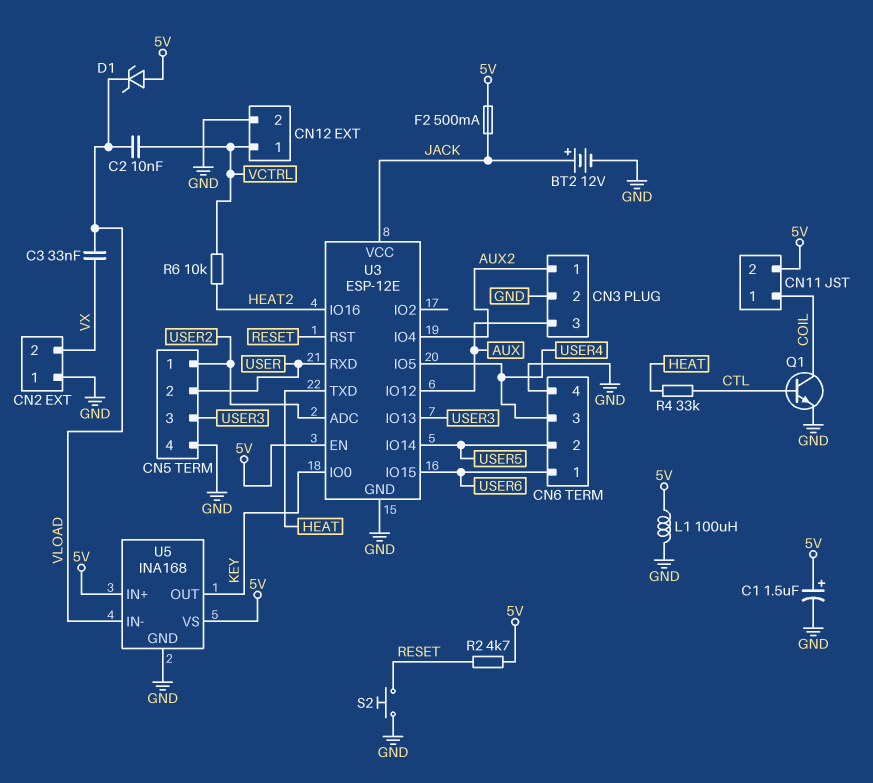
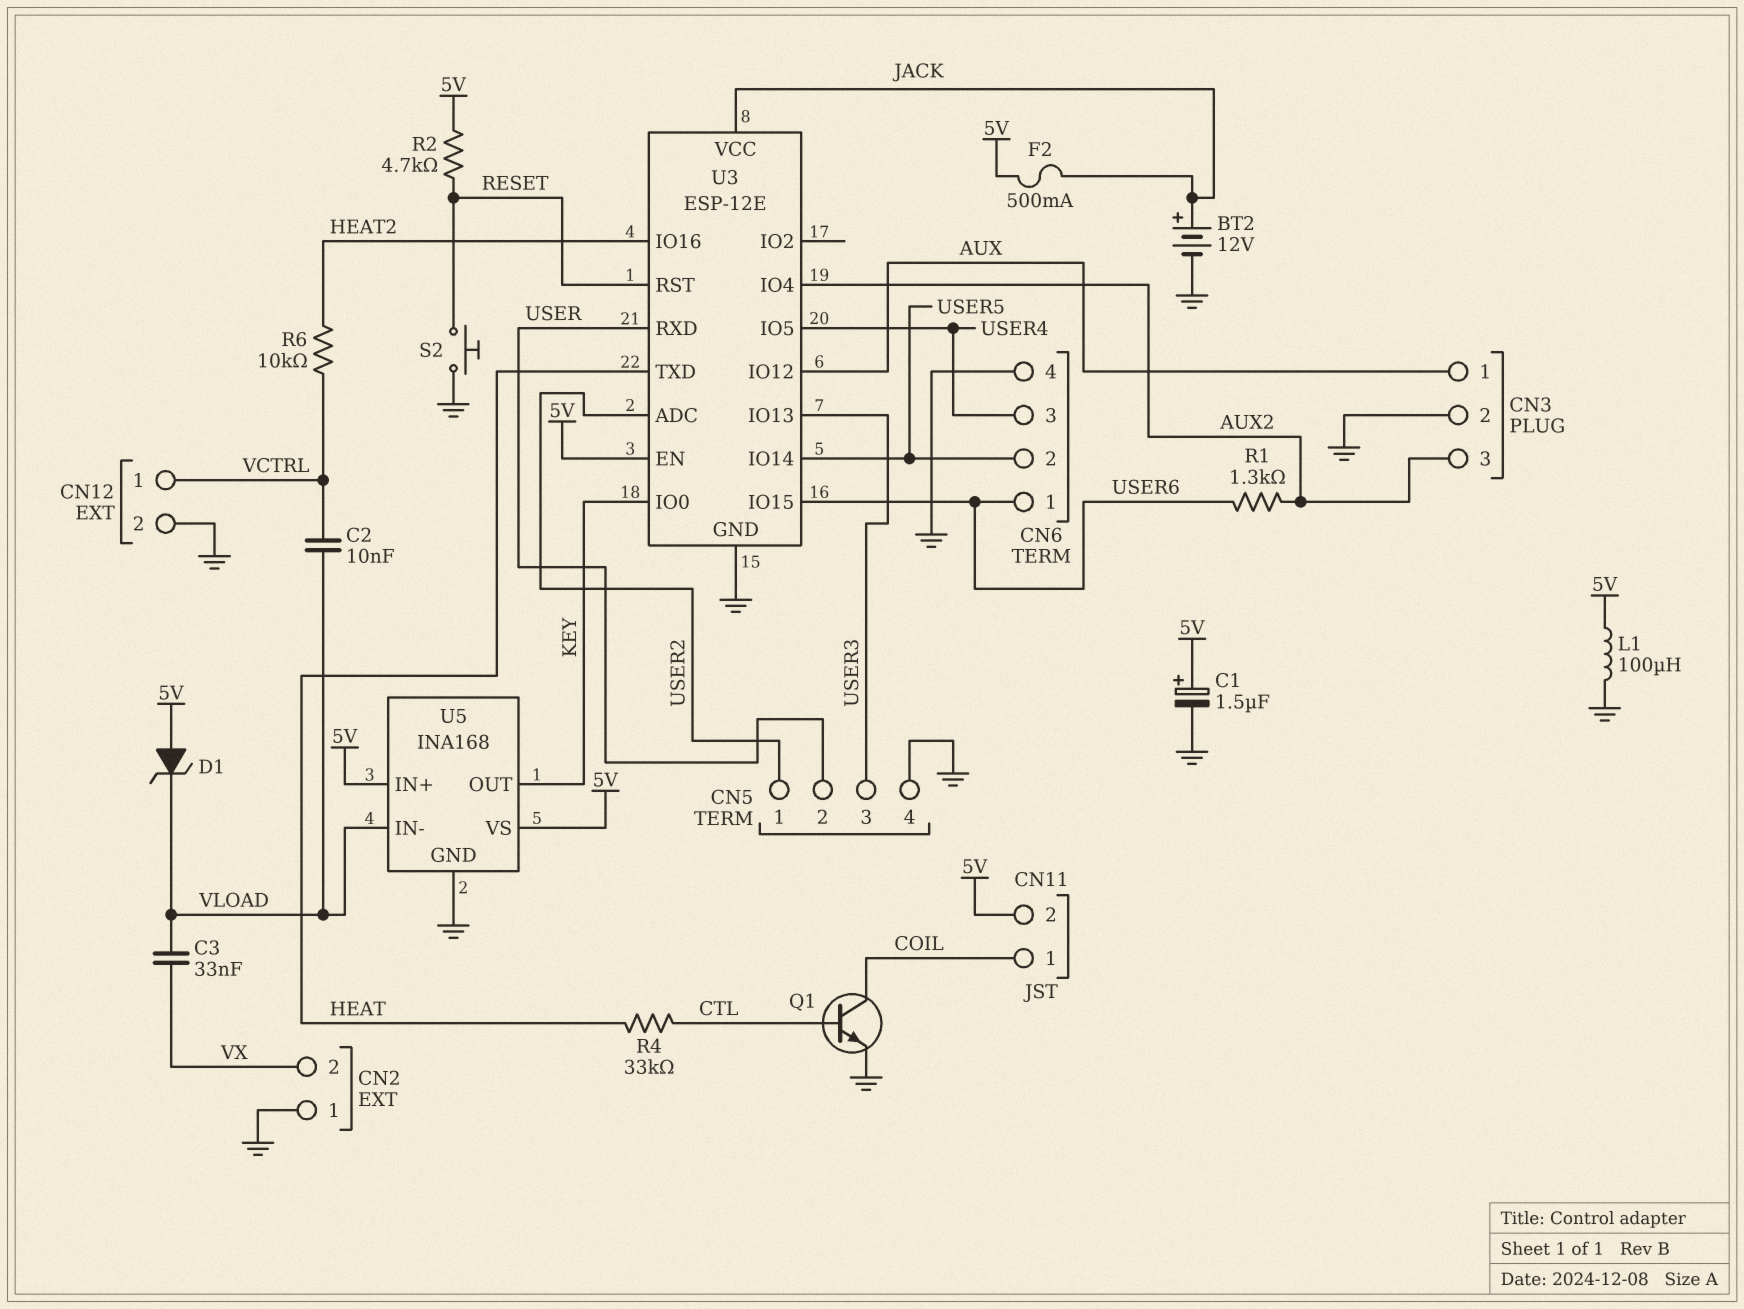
CN3 pin 1: AUX2 -> AUX
CN3 pin 3: AUX -> AUX2
R1: none -> 1.3k (AUX2, USER6)

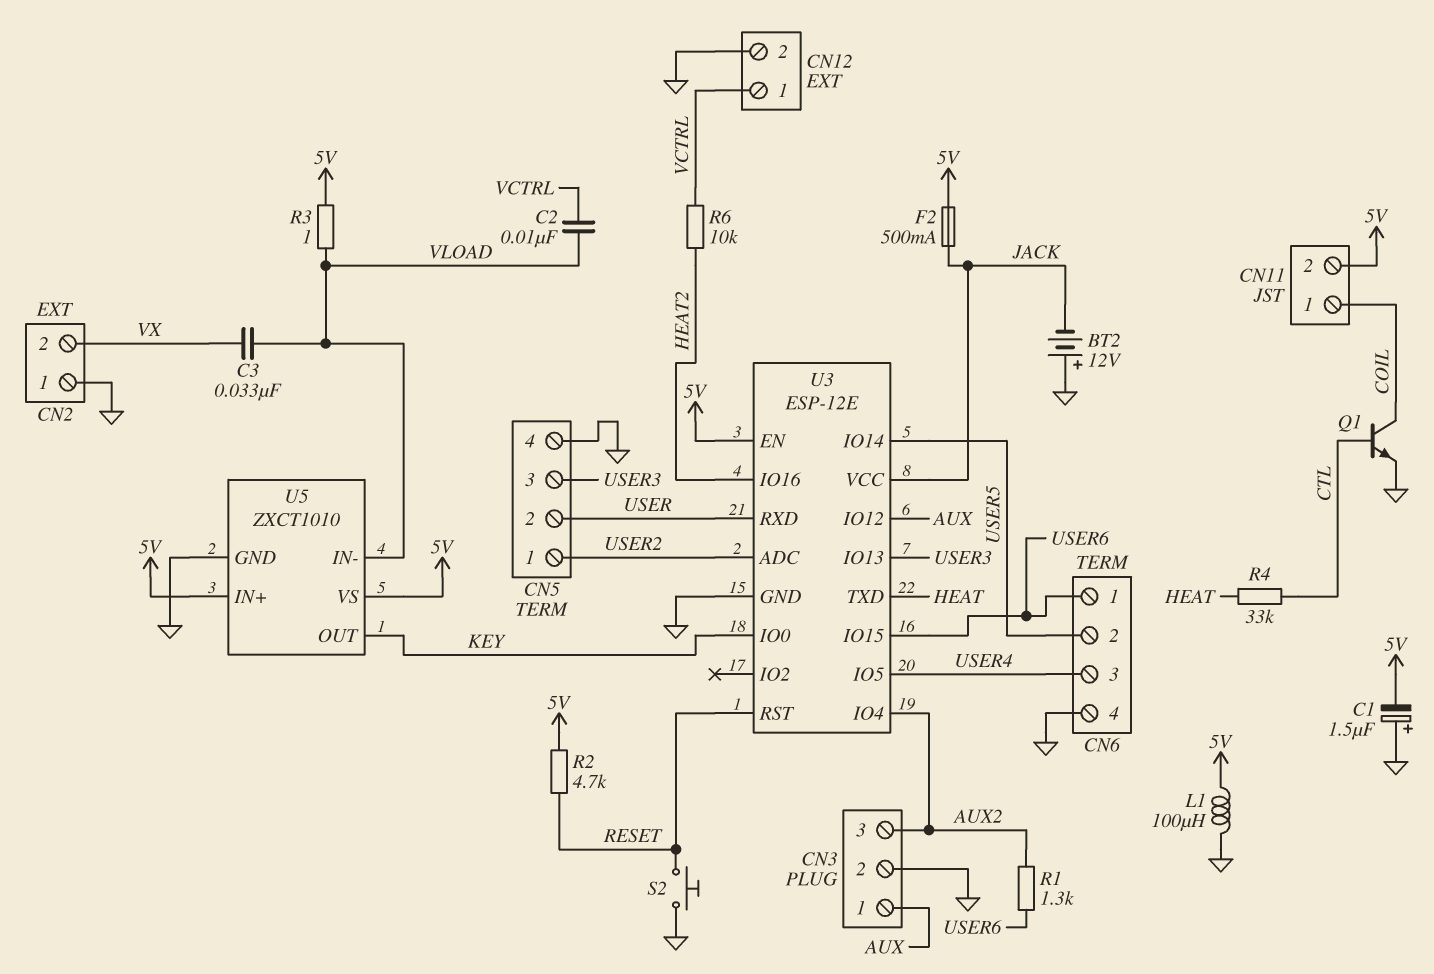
BT2: 12V (plus JACK, minus GND) -> 12V (plus GND, minus JACK)
C1: 1.5uF (plus 5V, minus GND) -> 1.5uF (plus GND, minus 5V)
D1: zener (A 5V, K VLOAD) -> none
R3: none -> 1 (5V, VLOAD)
U5: INA168 -> ZXCT1010

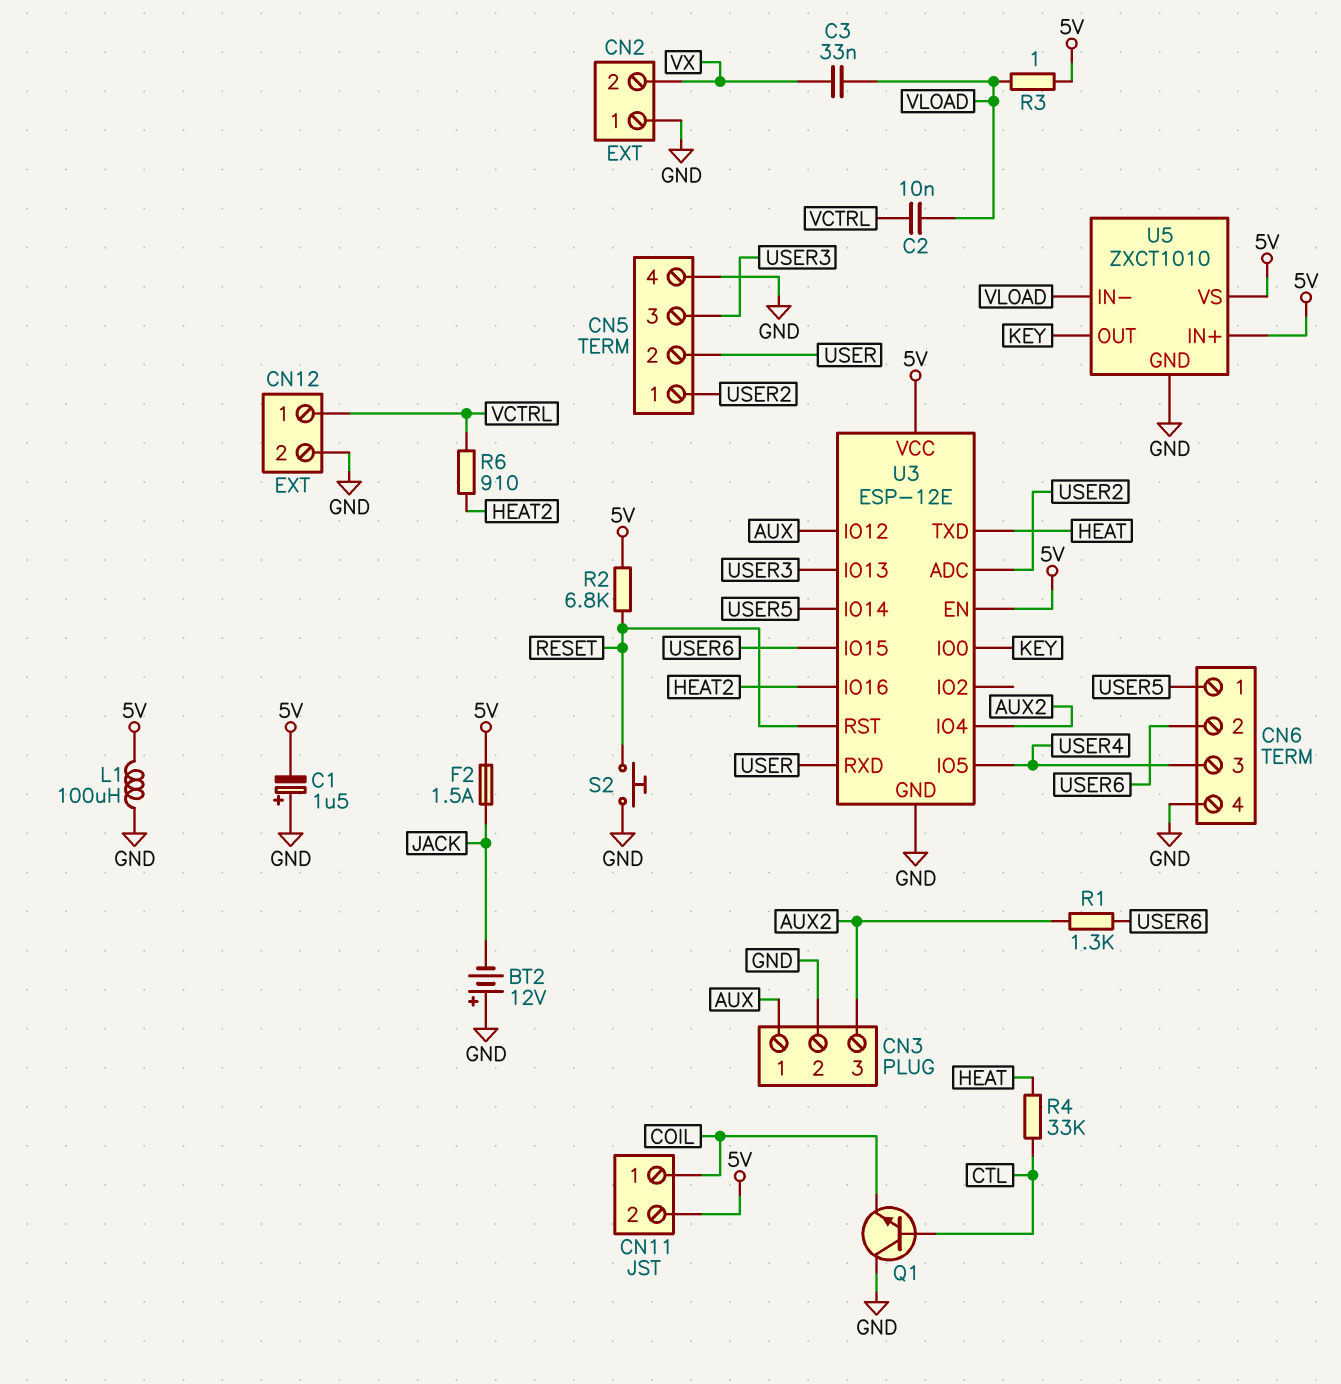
CN6 pin 1: USER6 -> USER5
CN6 pin 2: USER5 -> USER6
F2: 500mA (5V, JACK) -> 1.5A (5V, JACK)
Q1: NPN (B CTL, C COIL, E GND) -> NPN (B CTL, C GND, E COIL)
R2: 4.7k (5V, RESET) -> 6.8k (5V, RESET)
R6: 10k (HEAT2, VCTRL) -> 910 (HEAT2, VCTRL)
U3 pin VCC: JACK -> 5V

